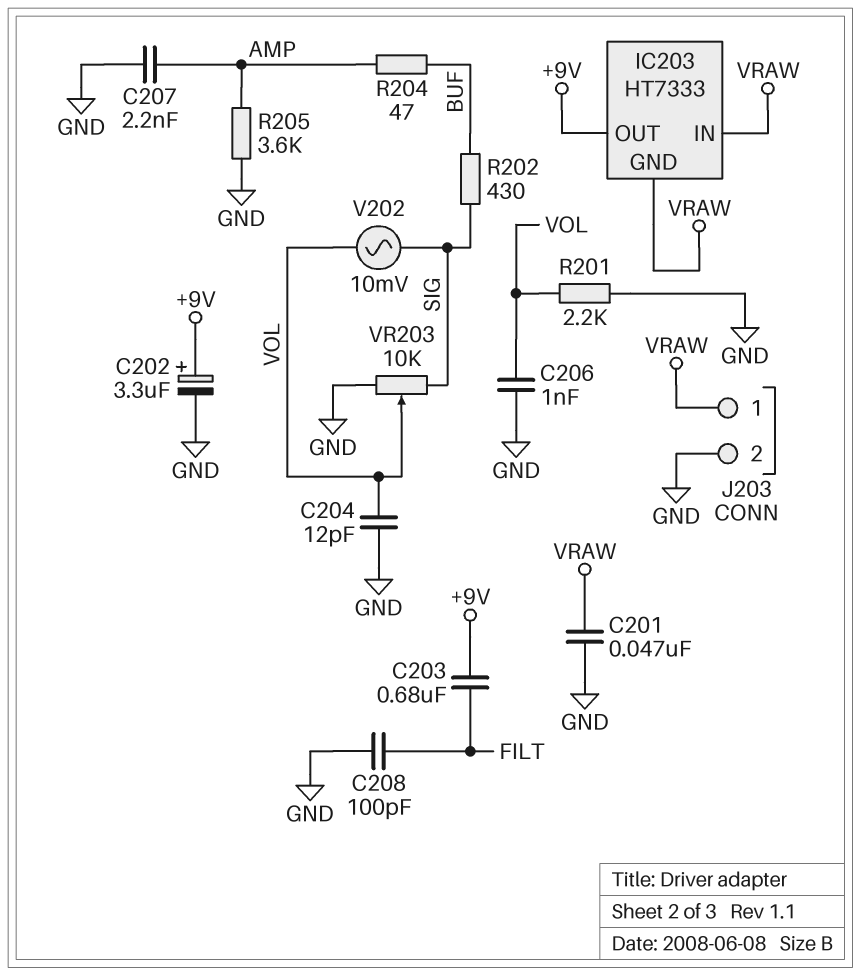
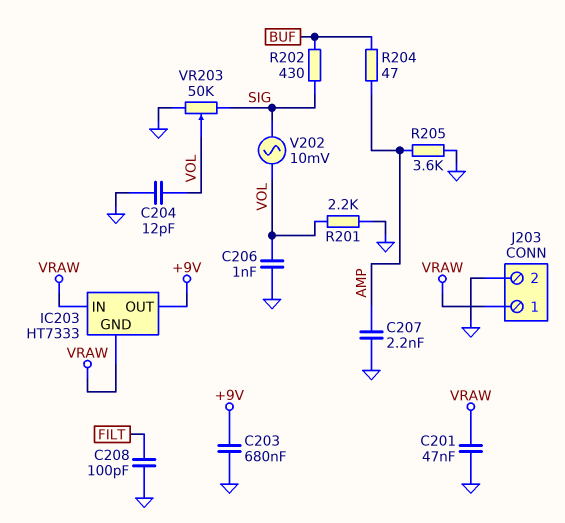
C202: 3.3uF (plus +9V, minus GND) -> none
C203: 680nF (+9V, FILT) -> 680nF (+9V, GND)
VR203: 10k (GND, SIG, wiper VOL) -> 50k (GND, SIG, wiper VOL)

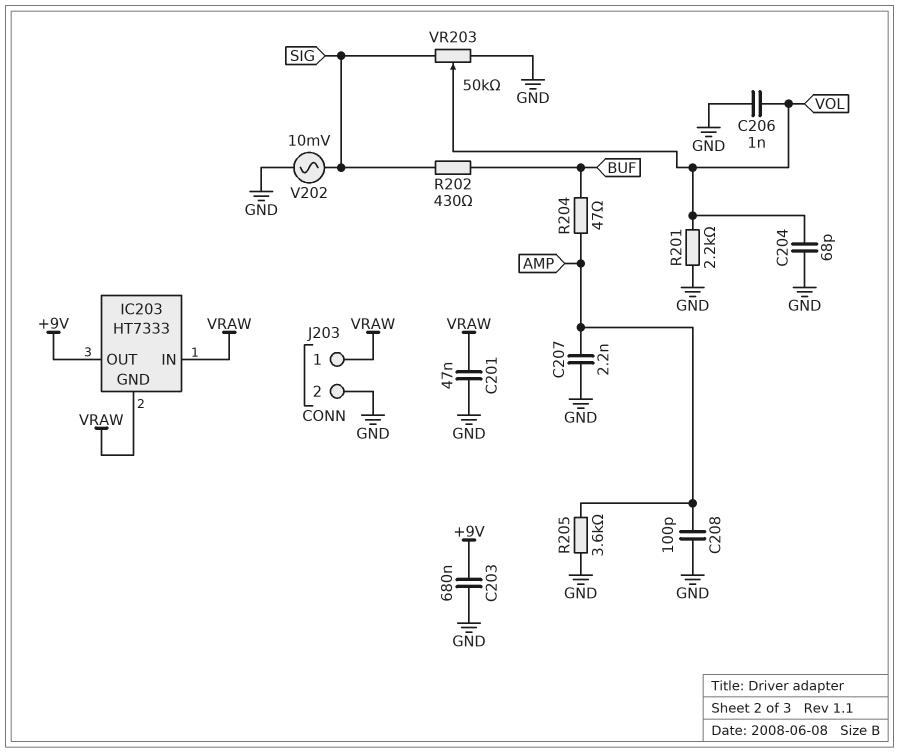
C204: 12pF (GND, VOL) -> 68pF (GND, VOL)
C208: 100pF (FILT, GND) -> 100pF (AMP, GND)
V202: AC 10mV (SIG, VOL) -> AC 10mV (GND, SIG)

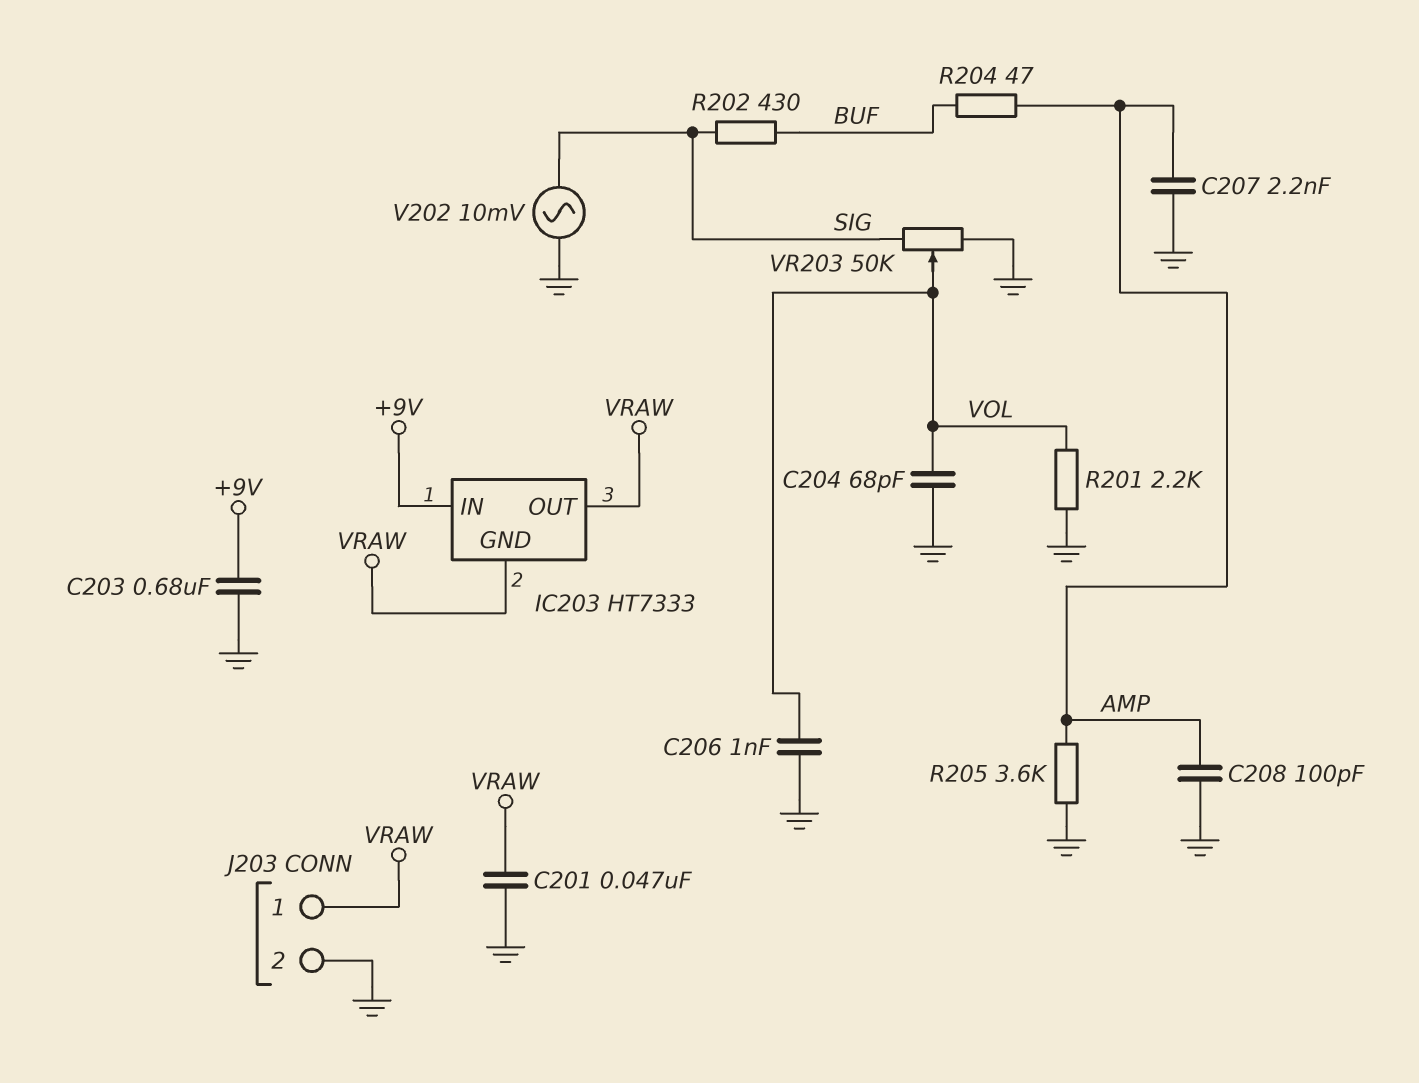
IC203 pin IN: VRAW -> +9V
IC203 pin OUT: +9V -> VRAW

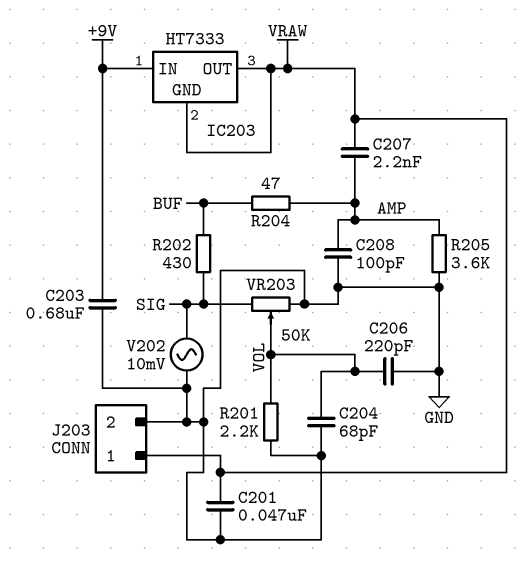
C206: 1nF (GND, VOL) -> 220pF (GND, VOL)
C207: 2.2nF (AMP, GND) -> 2.2nF (AMP, VRAW)

